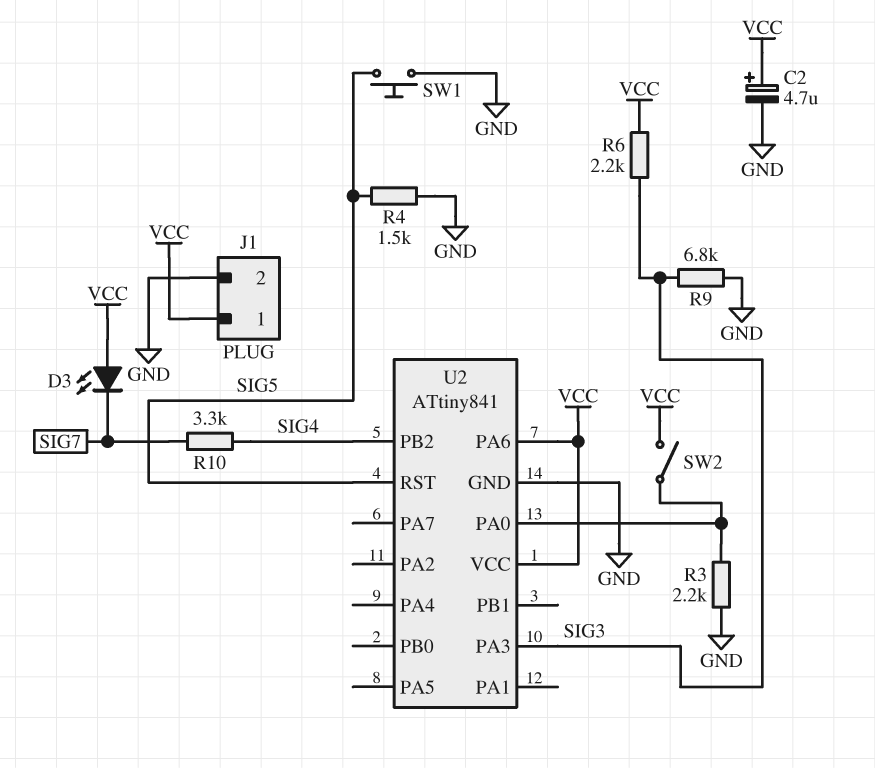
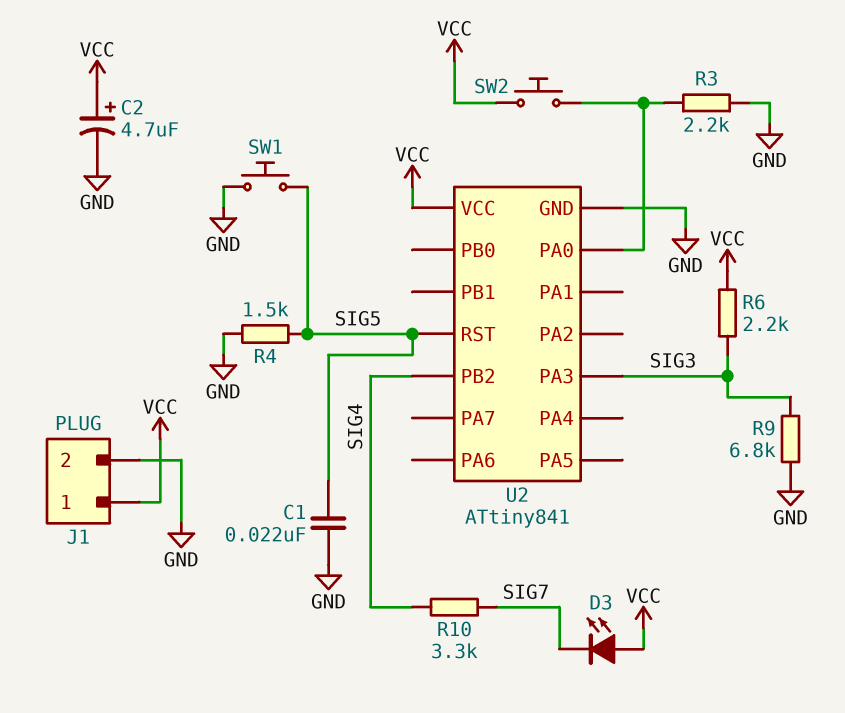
C1: none -> 22nF (GND, SIG5)
SW2: switch (U2/PA0, VCC) -> button (U2/PA0, VCC)
U2 pin PA6: VCC -> none

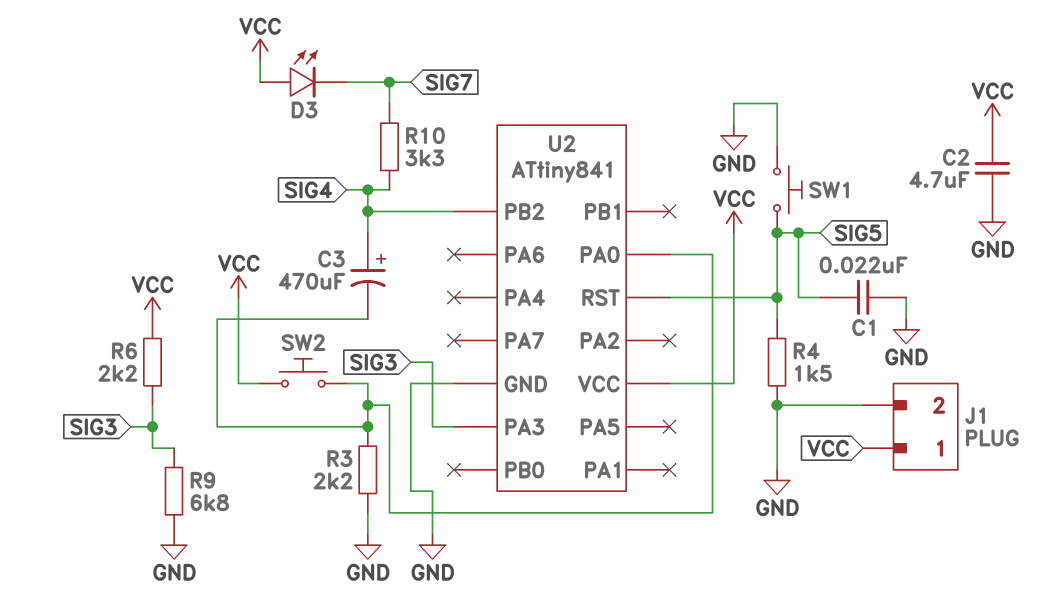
C2: 4.7uF (plus VCC, minus GND) -> 4.7uF (GND, VCC)
C3: none -> 470uF (plus SIG4, minus U2/PA0)

